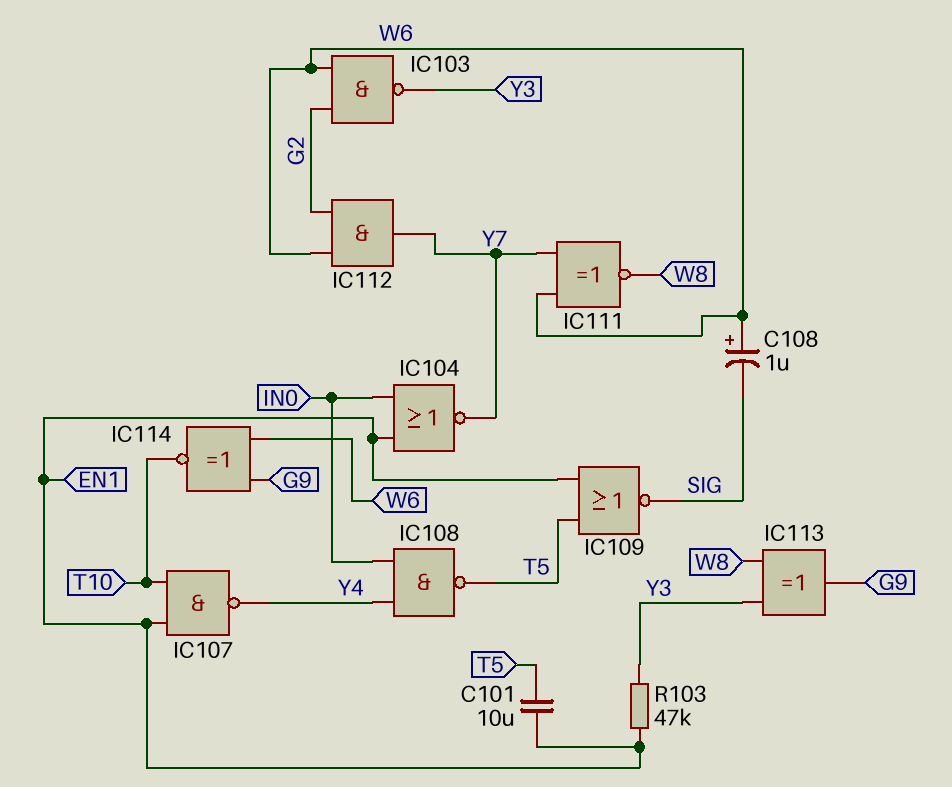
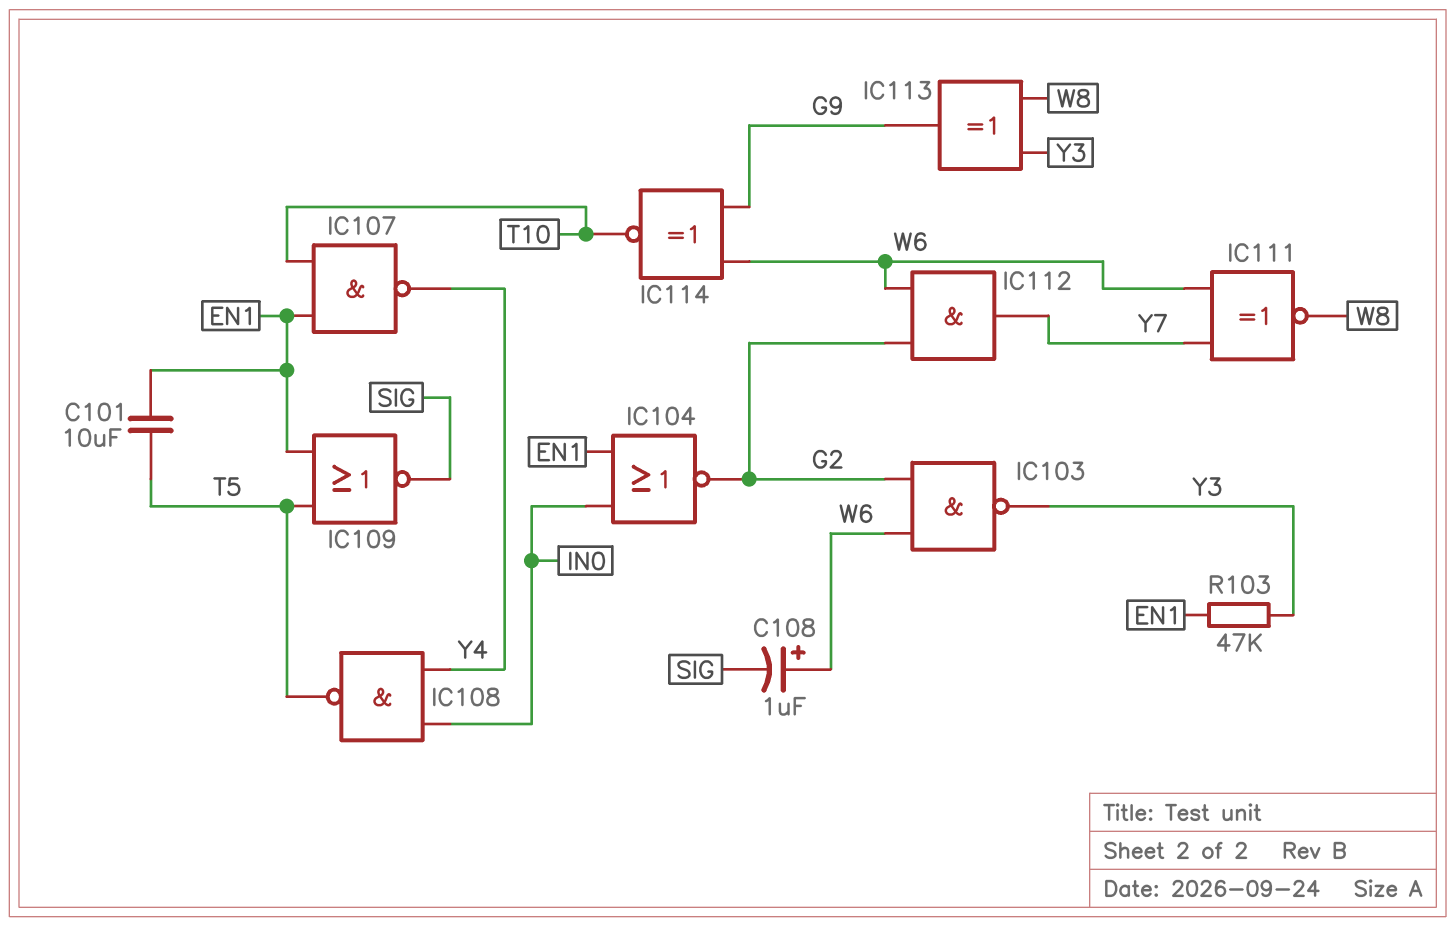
IC104: NOR (in EN1, in IN0, out Y7) -> NOR (in EN1, in IN0, out G2)

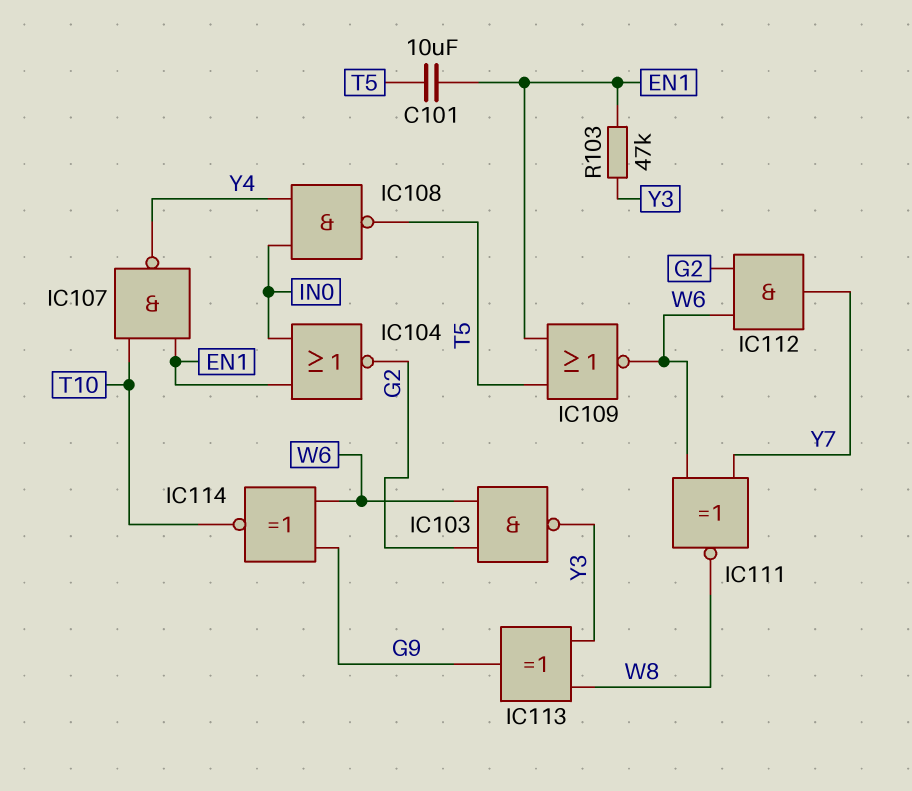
C108: 1uF (plus W6, minus SIG) -> none
IC109: NOR (in EN1, in T5, out SIG) -> NOR (in EN1, in T5, out W6)

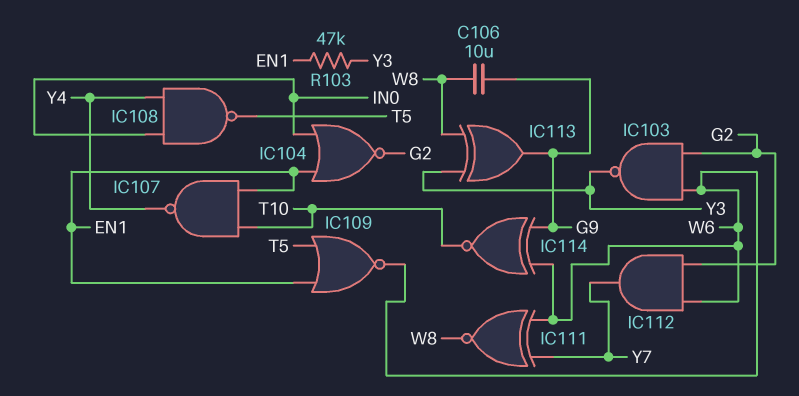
C101: 10uF (EN1, T5) -> none
C106: none -> 10uF (G9, W8)

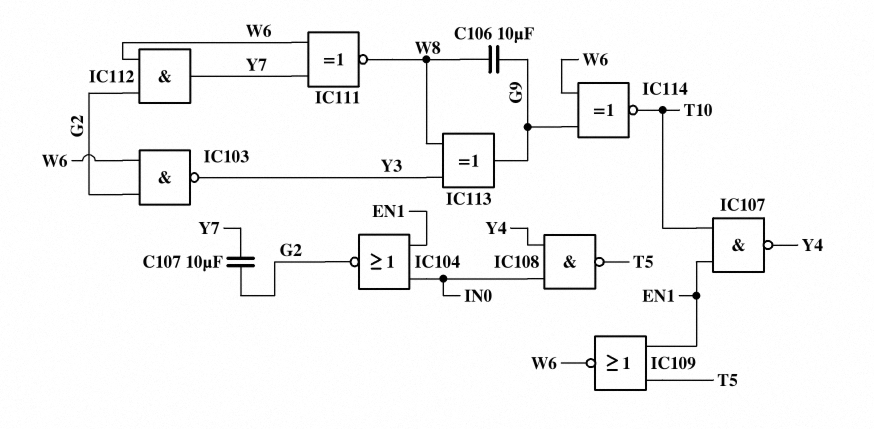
C107: none -> 10uF (G2, Y7)
R103: 47k (EN1, Y3) -> none

